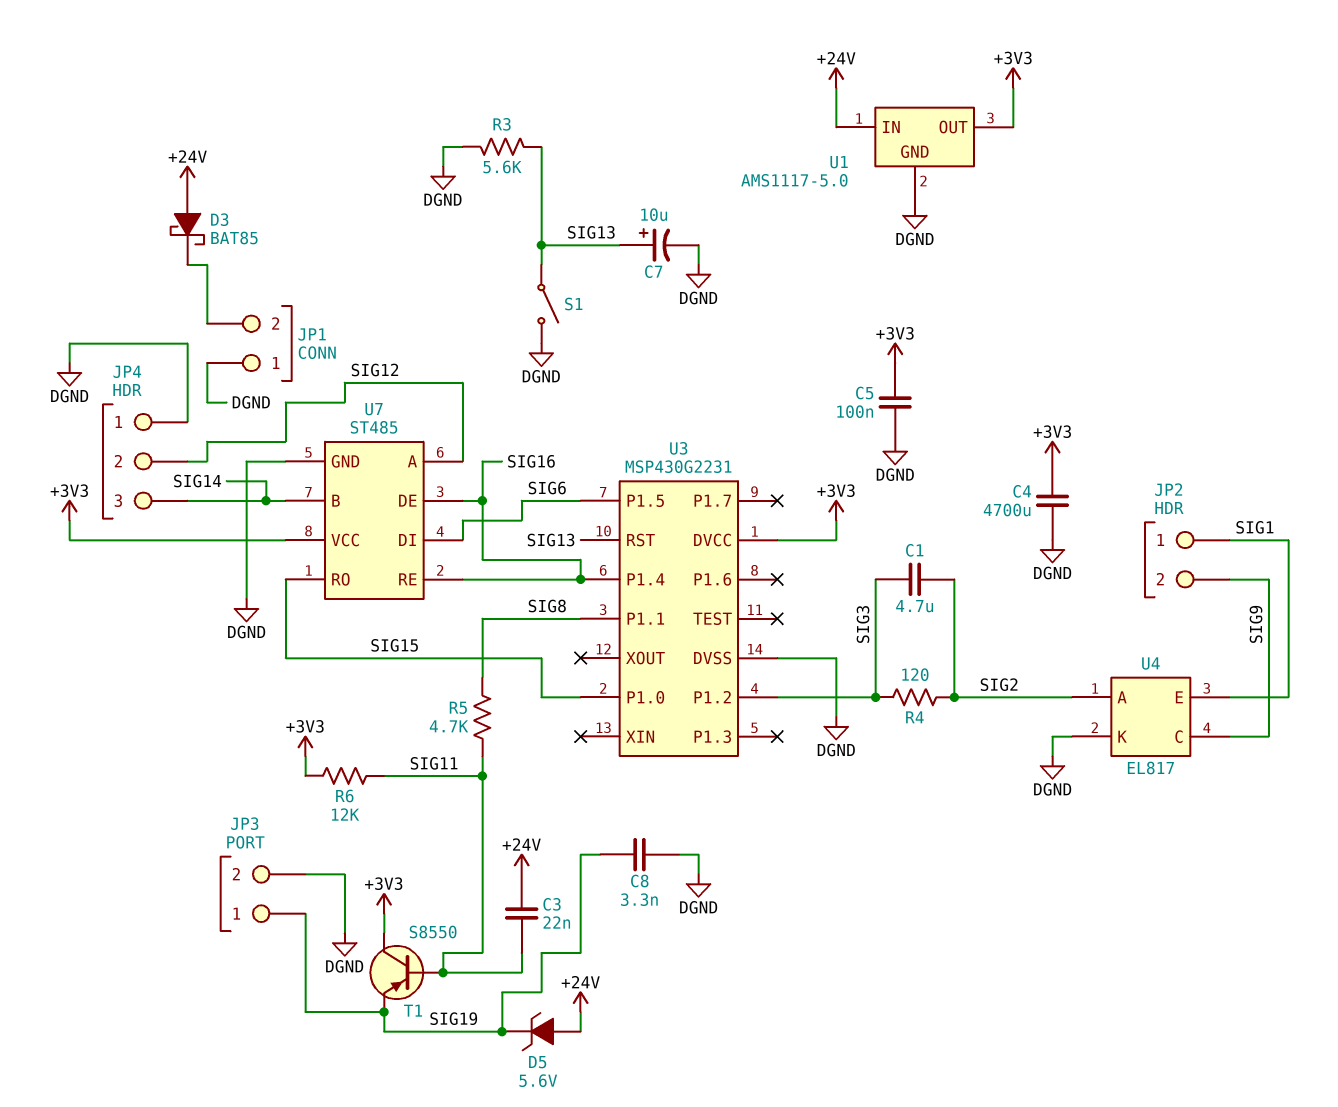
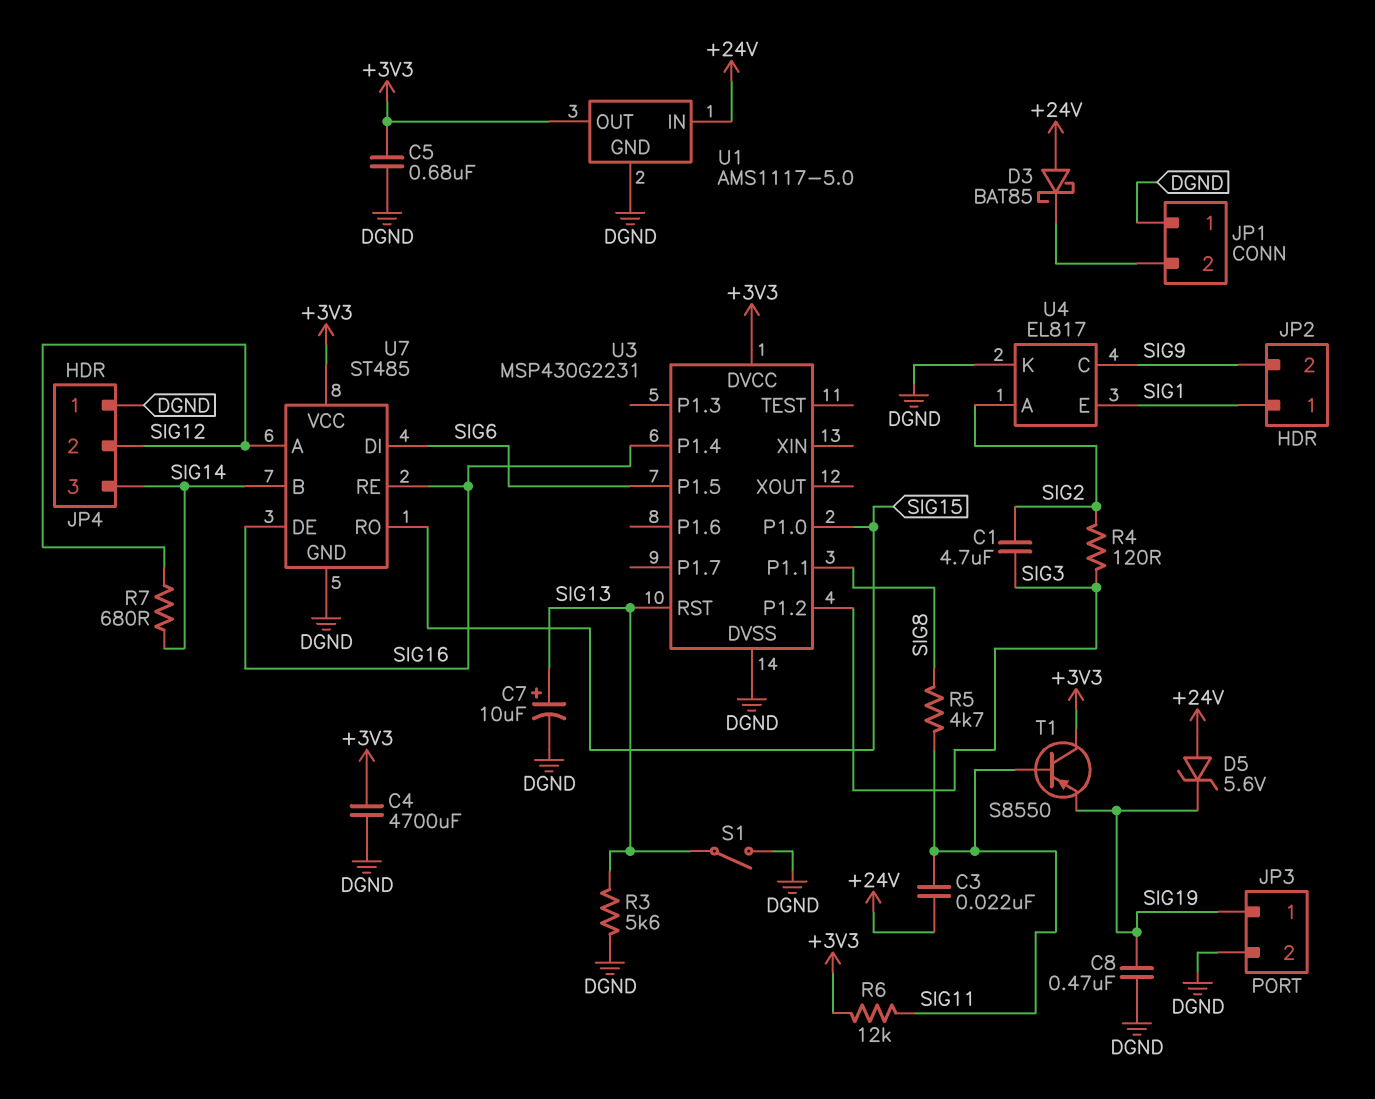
C5: 100nF (+3V3, DGND) -> 680nF (+3V3, DGND)
C8: 3.3nF (DGND, SIG19) -> 470nF (DGND, SIG19)
R7: none -> 680 (SIG12, SIG14)

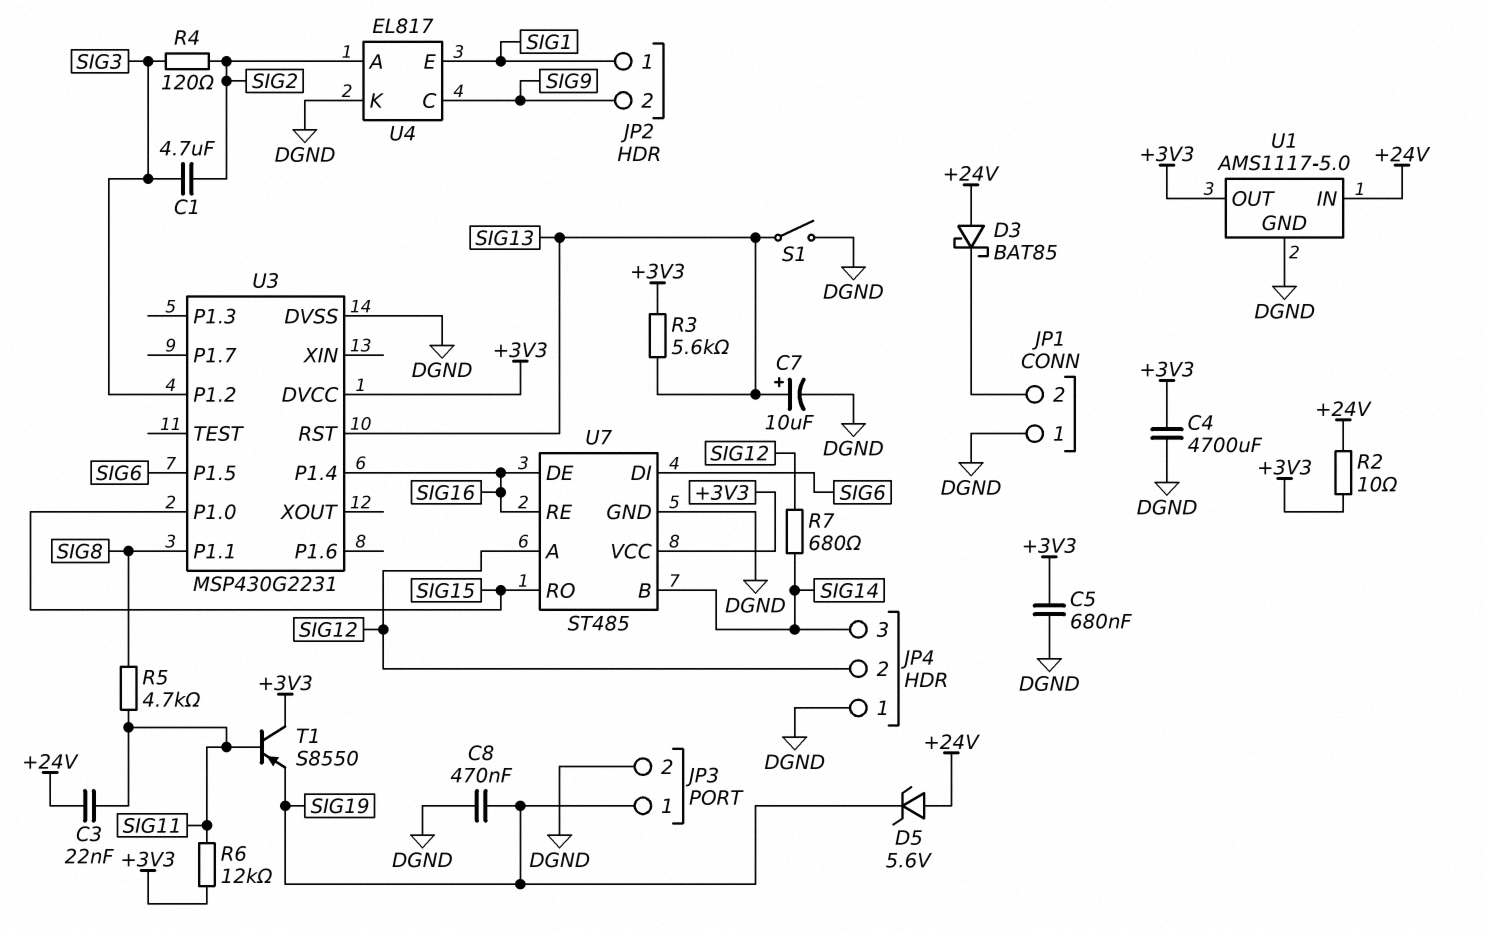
R2: none -> 10 (+3V3, +24V)
R3: 5.6k (DGND, SIG13) -> 5.6k (+3V3, SIG13)

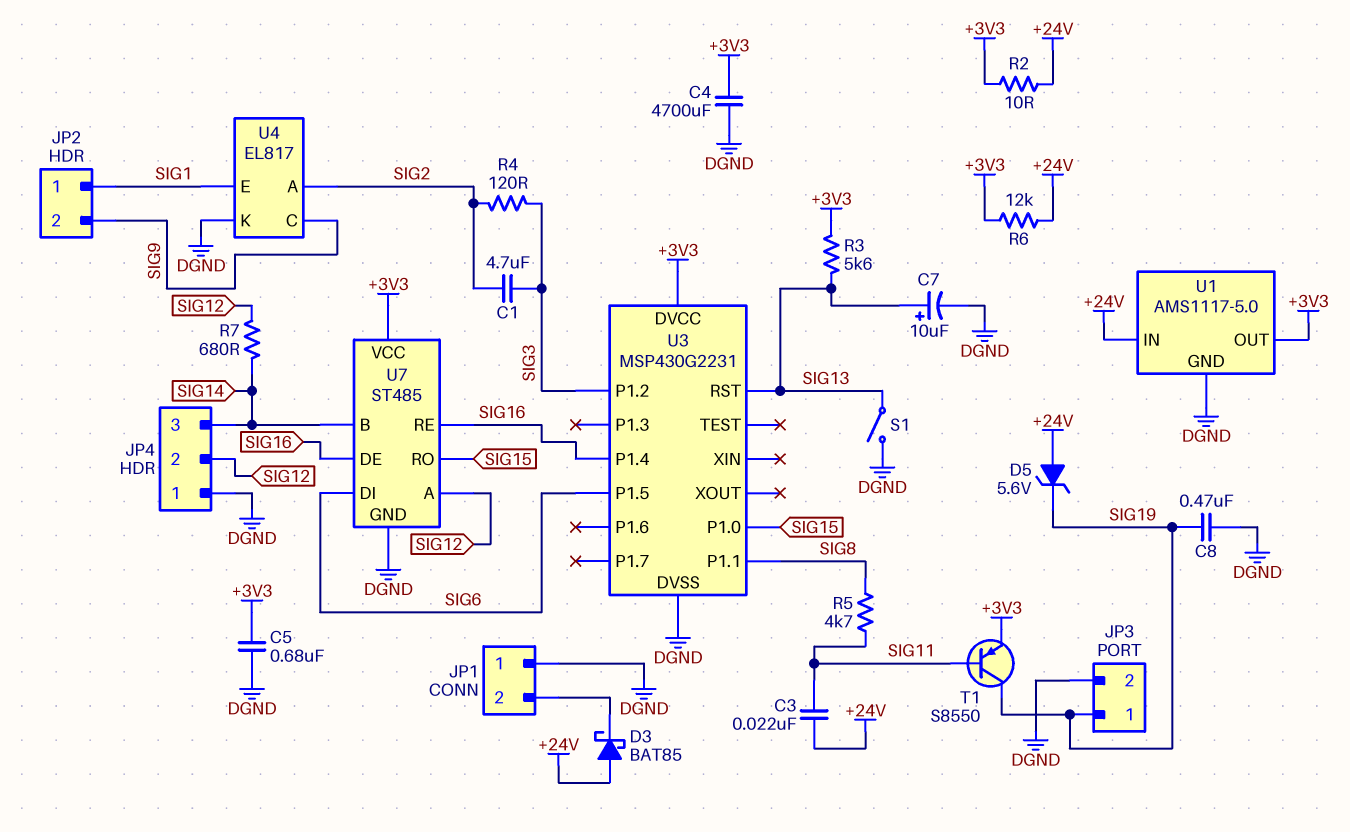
R6: 12k (+3V3, SIG11) -> 12k (+3V3, +24V)
T1: PNP S8550 (B SIG11, C +3V3, E SIG19) -> PNP S8550 (B SIG11, C SIG19, E +3V3)

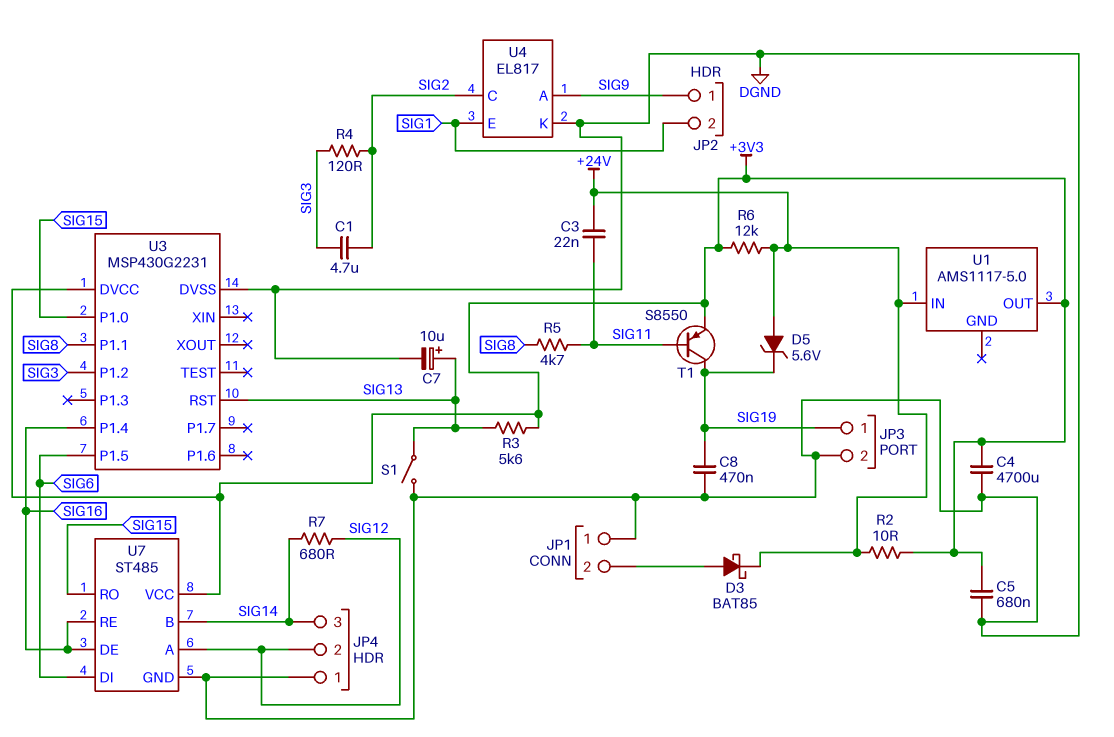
D3: schottky BAT85 (A +24V, K JP1/2) -> schottky BAT85 (A JP1/2, K +24V)
JP2 pin 1: SIG1 -> SIG9
JP2 pin 2: SIG9 -> SIG1
U1 pin GND: DGND -> none
U4 pin A: SIG2 -> SIG9
U4 pin C: SIG9 -> SIG2

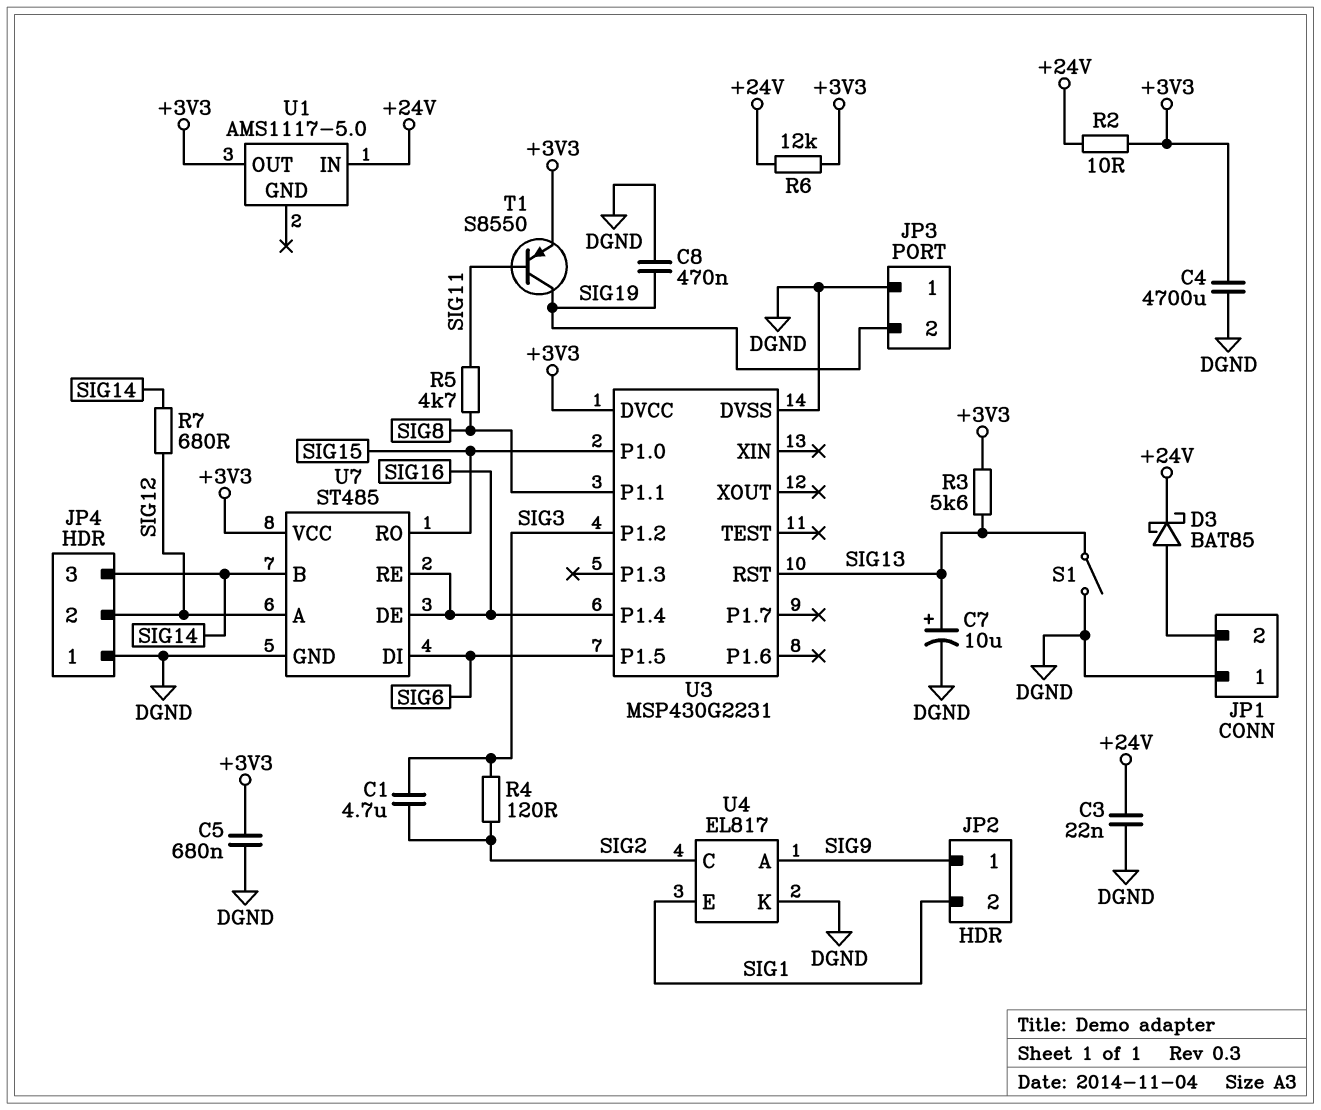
C3: 22nF (+24V, SIG11) -> 22nF (+24V, DGND)
D5: zener 5.6V (A +24V, K SIG19) -> none
JP3 pin 1: SIG19 -> DGND
JP3 pin 2: DGND -> SIG19

